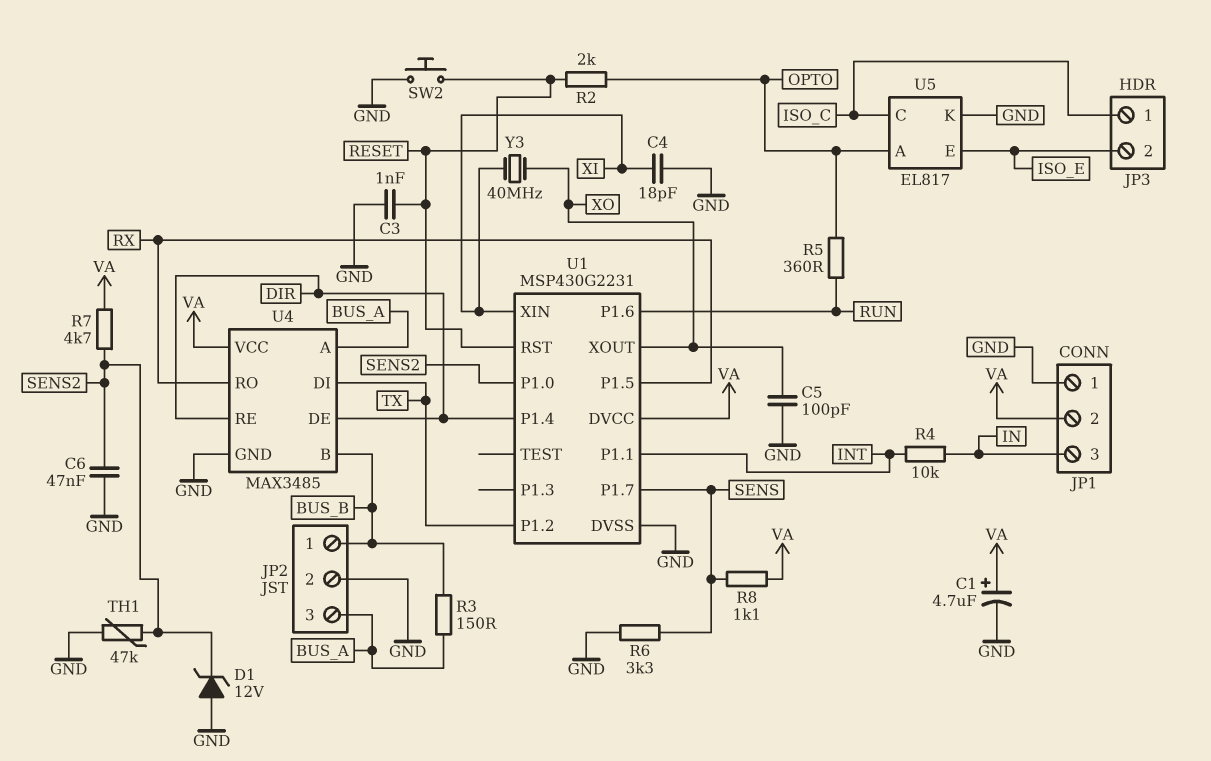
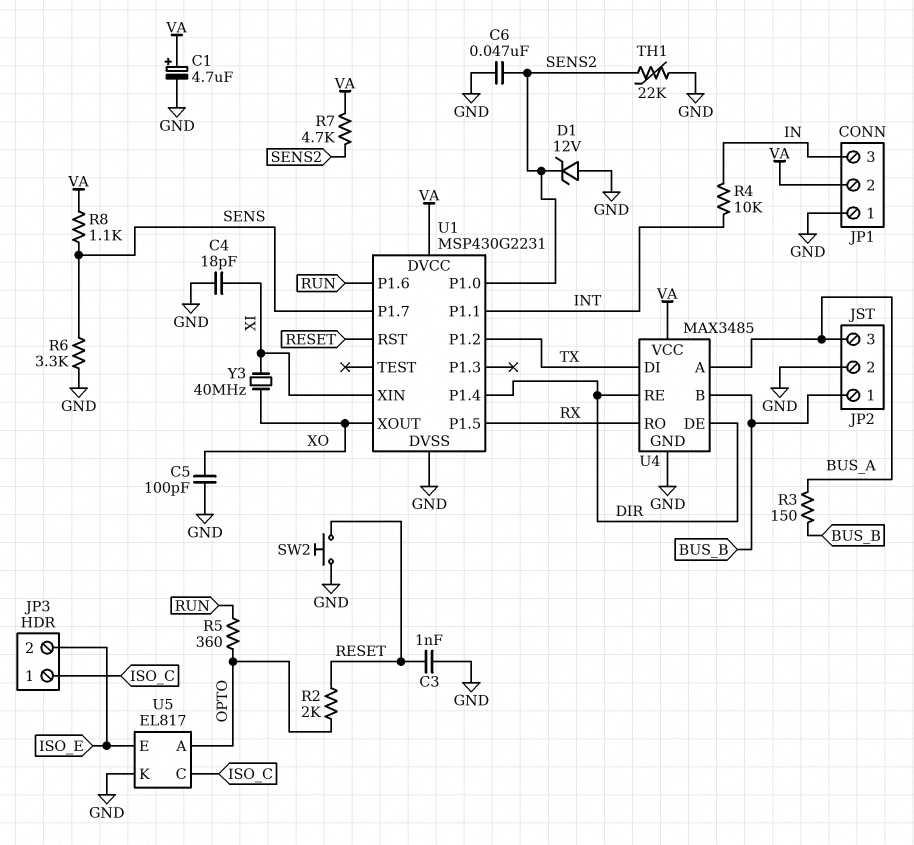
TH1: 47k (GND, SENS2) -> 22k (GND, SENS2)

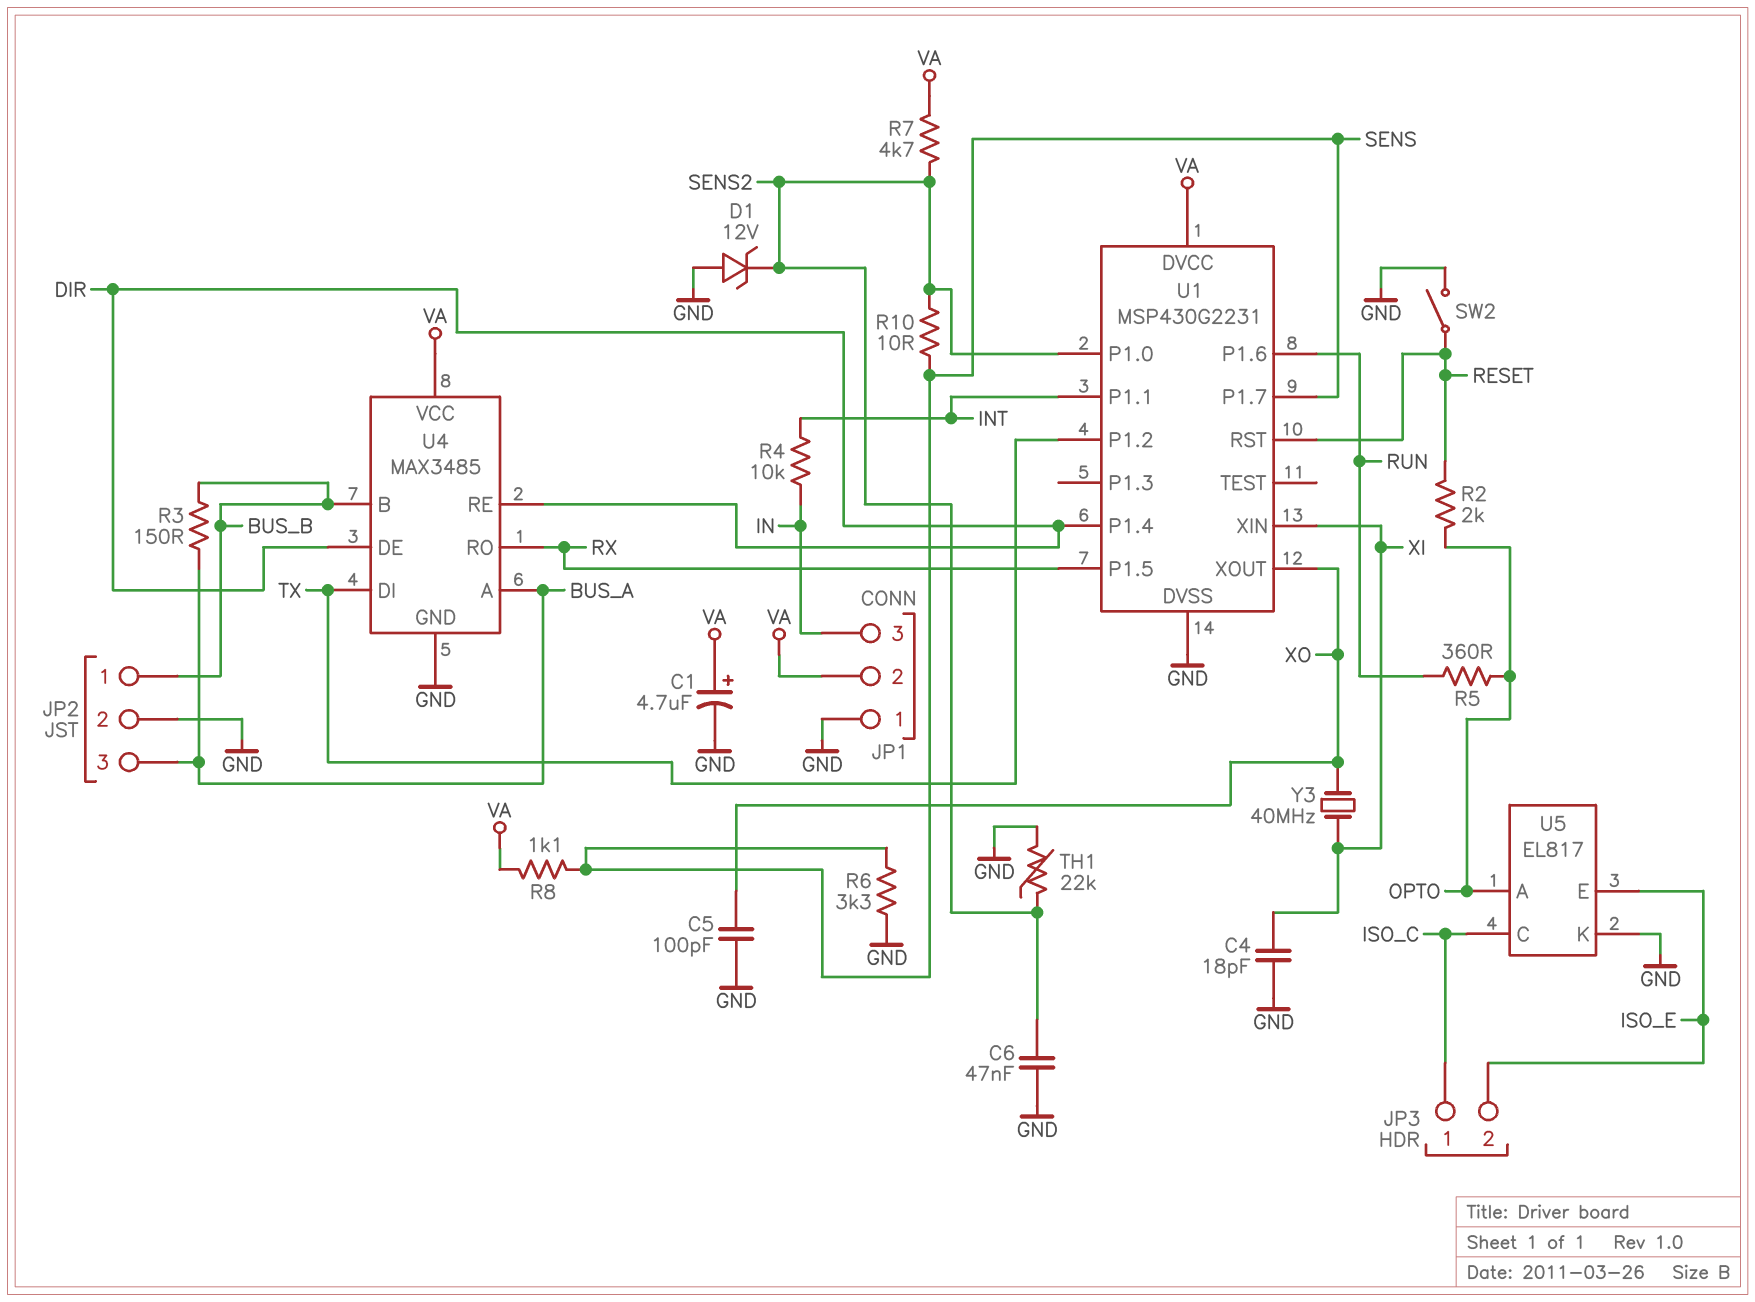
C3: 1nF (GND, RESET) -> none
R10: none -> 10 (SENS, SENS2)
SW2: button (GND, RESET) -> switch (GND, RESET)

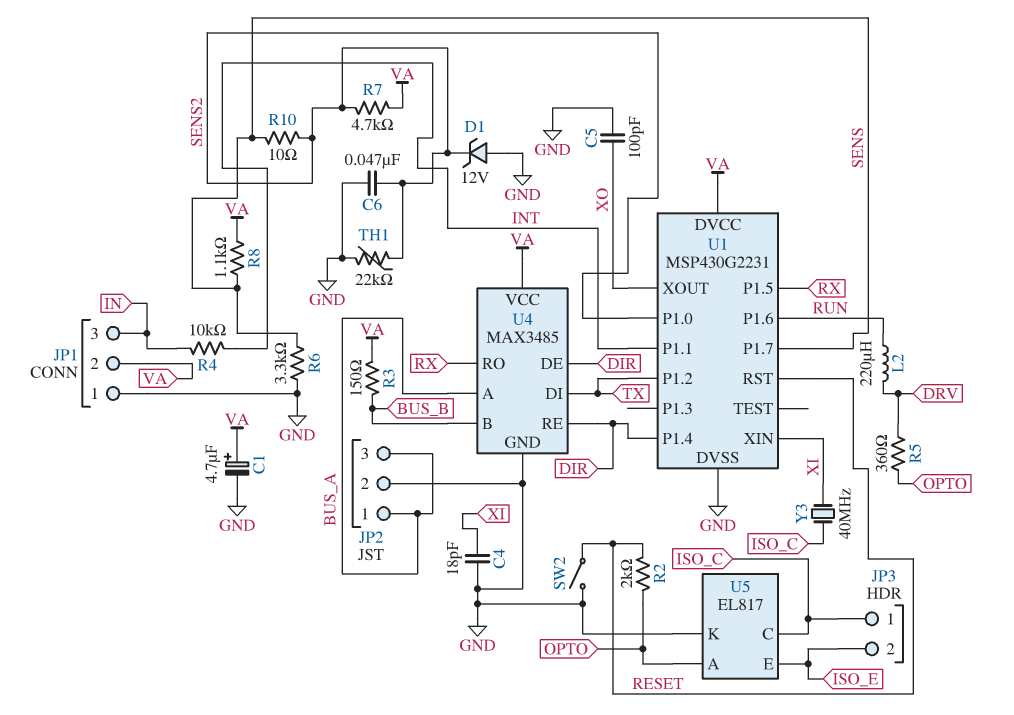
JP2 pin 1: BUS_B -> BUS_A
L2: none -> 220uH (DRV, RUN)
R3: 150 (BUS_A, BUS_B) -> 150 (BUS_B, VA)
R5: 360 (OPTO, RUN) -> 360 (DRV, OPTO)
Y3: 40MHz (XI, XO) -> 40MHz (ISO_C, XI)

